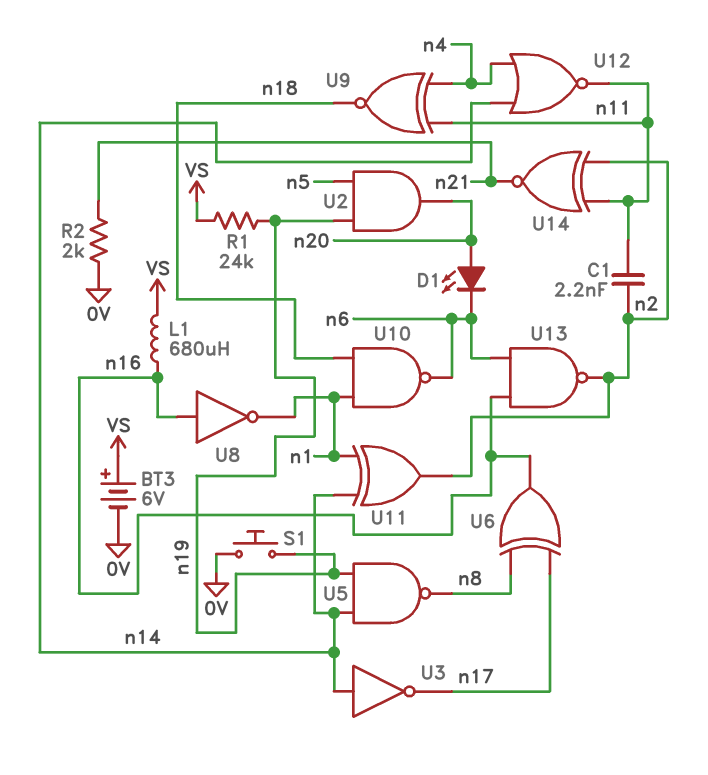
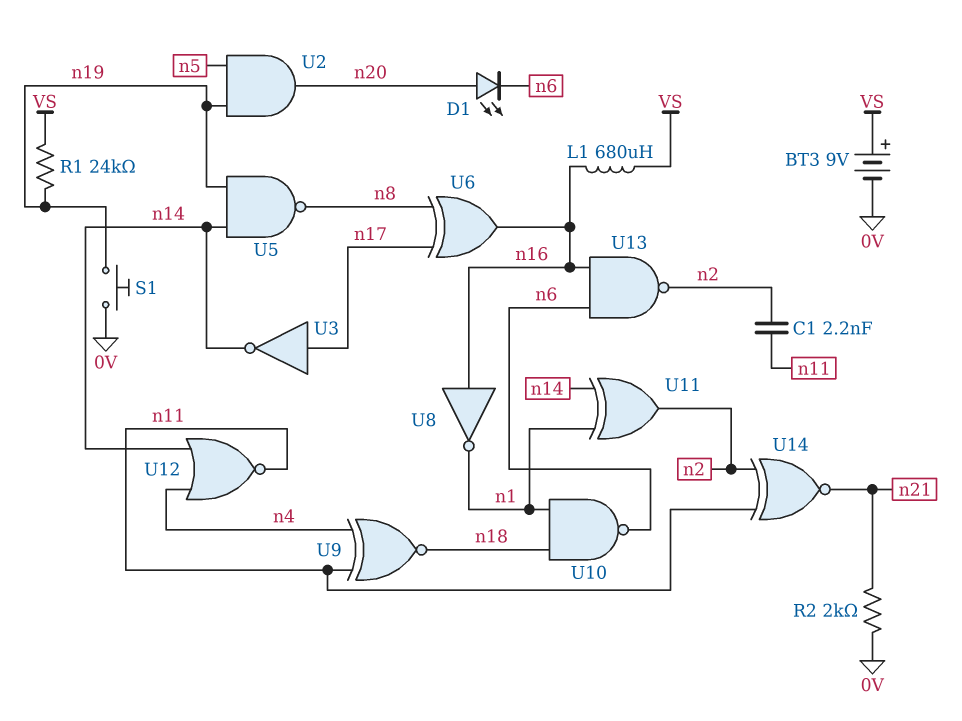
BT3: 6V (plus VS, minus 0V) -> 9V (plus VS, minus 0V)
U3: NOT (in n14, out n17) -> NOT (in n17, out n14)

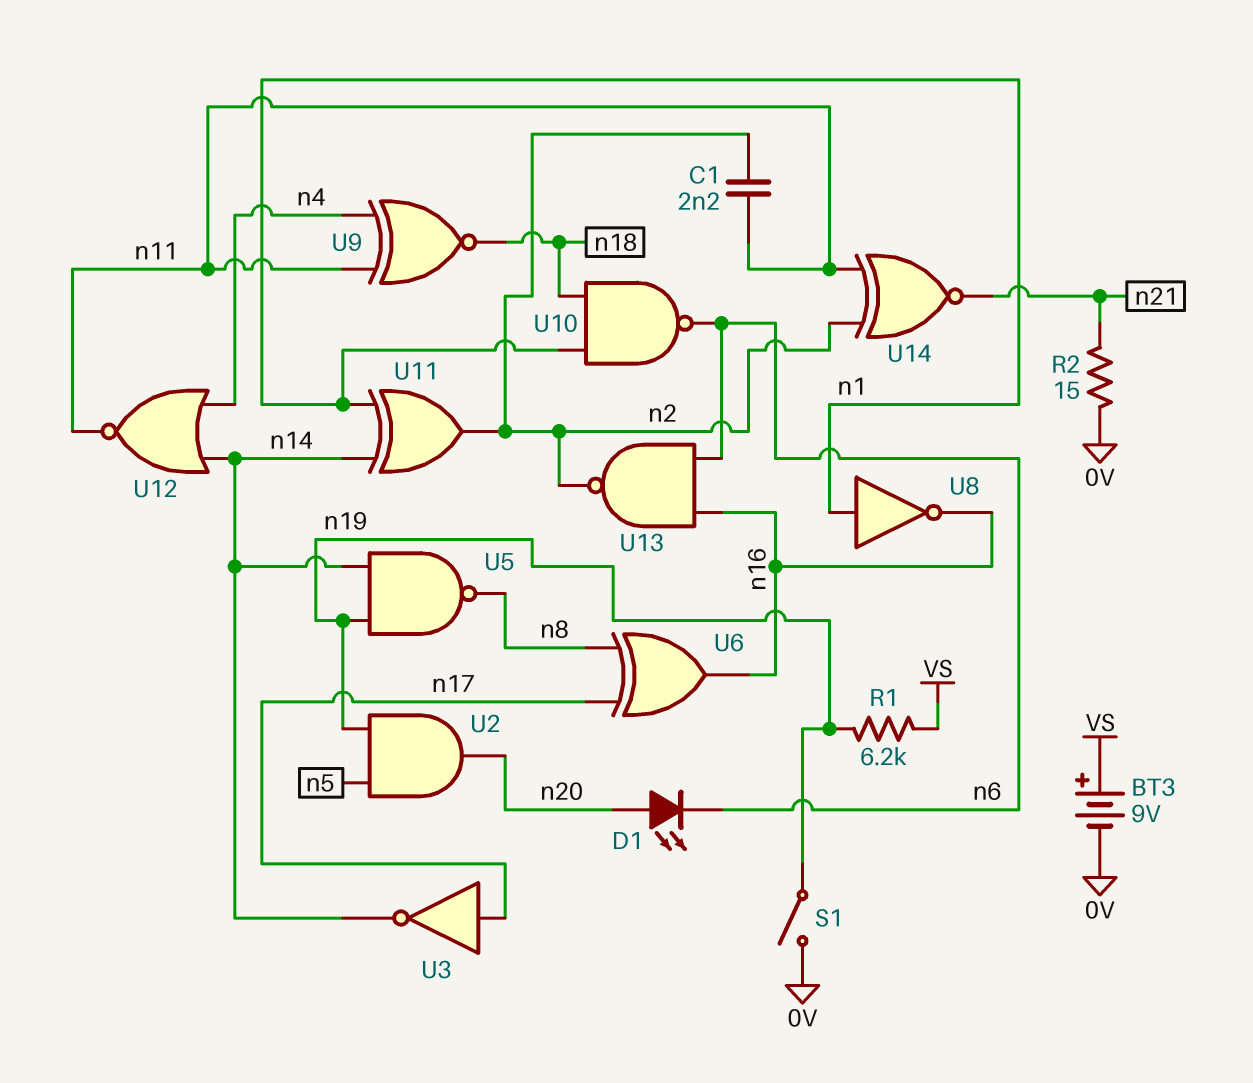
L1: 680uH (VS, n16) -> none
R1: 24k (VS, n19) -> 6.2k (VS, n19)
R2: 2k (0V, n21) -> 15 (0V, n21)
S1: button (0V, n19) -> switch (0V, n19)
U8: NOT (in n16, out n1) -> NOT (in n1, out n16)

